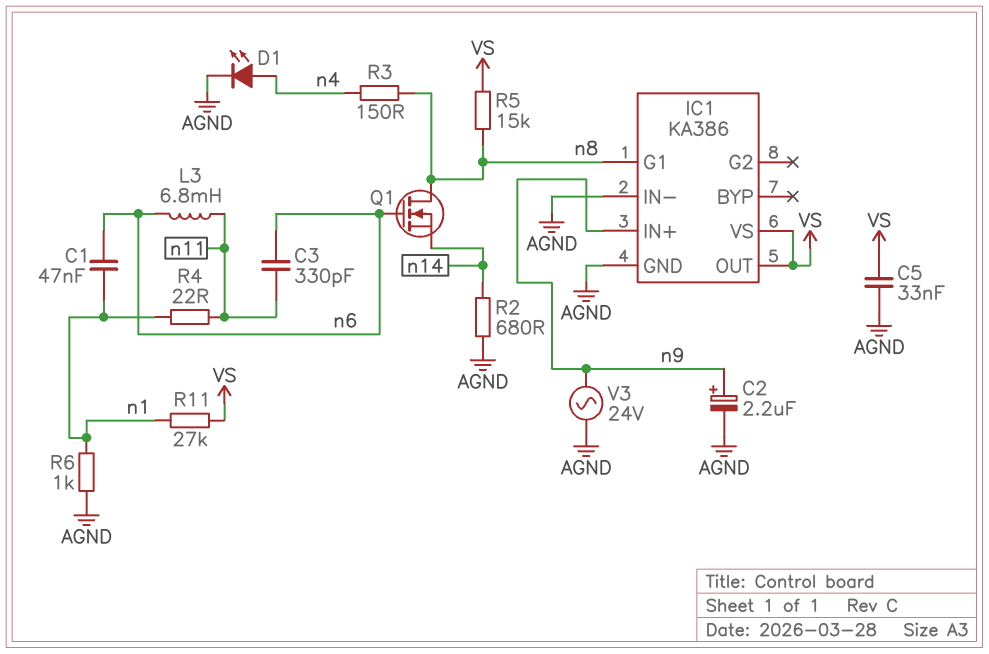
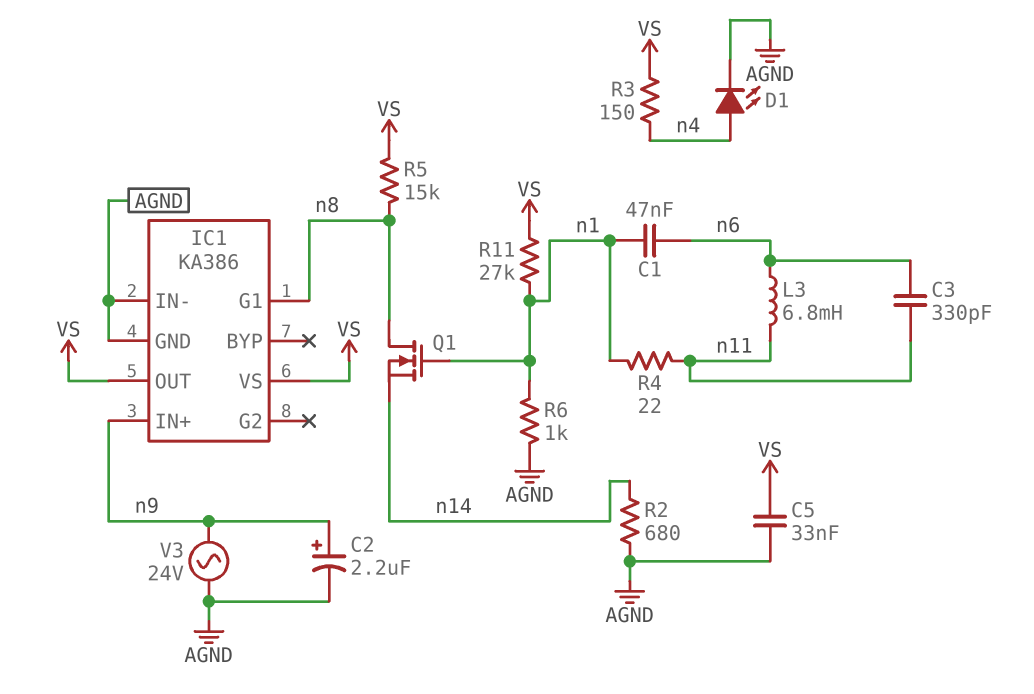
Q1: NMOS (G n6, D n8, S n14) -> NMOS (G n1, D n8, S n14)
R3: 150 (n4, n8) -> 150 (VS, n4)

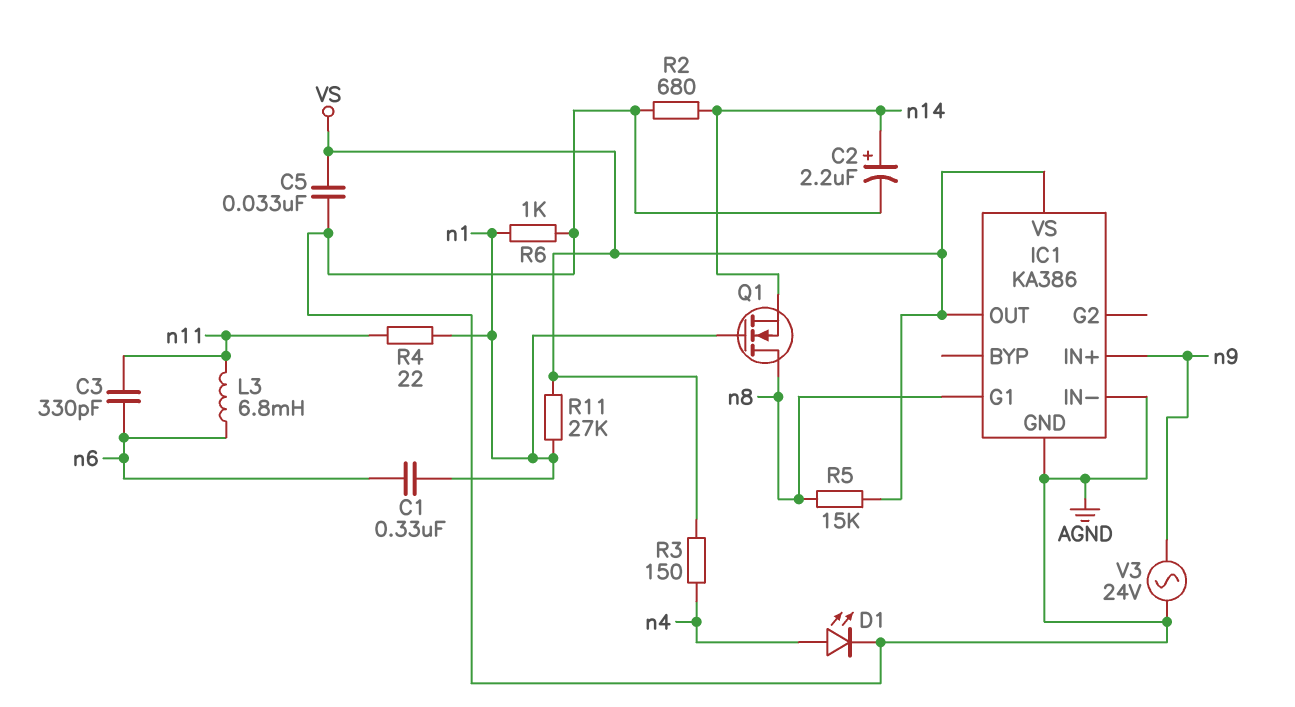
C1: 47nF (n1, n6) -> 330nF (n1, n6)
C2: 2.2uF (plus n9, minus AGND) -> 2.2uF (plus n14, minus AGND)

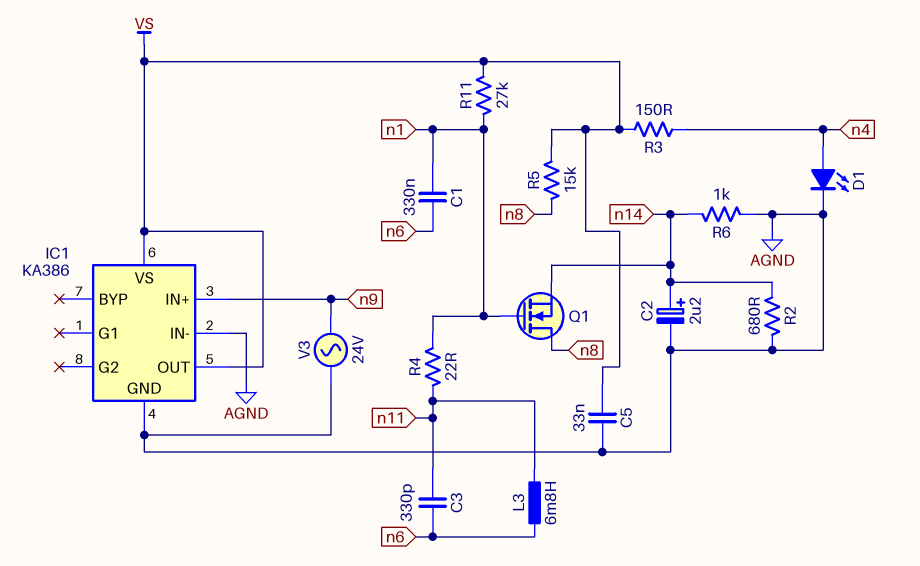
IC1 pin G1: n8 -> none
R6: 1k (AGND, n1) -> 1k (AGND, n14)

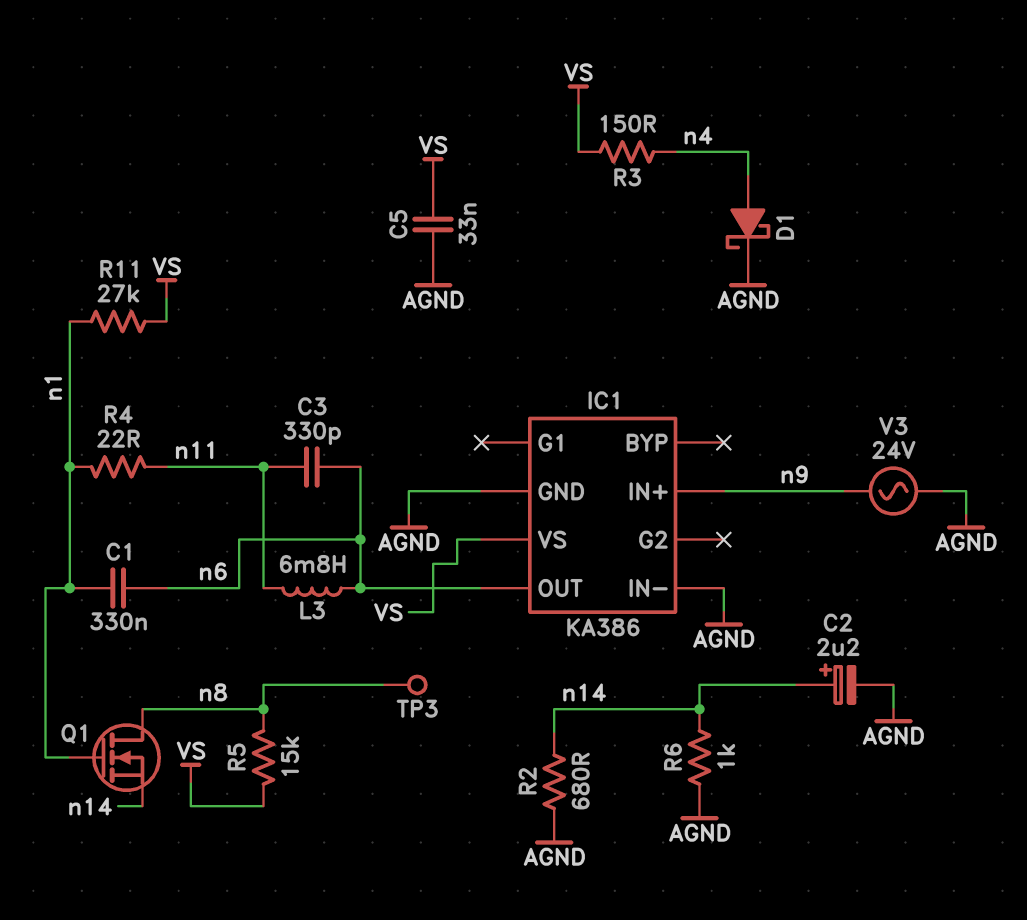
D1: LED (A n4, K AGND) -> schottky (A n4, K AGND)
IC1 pin OUT: VS -> n6
TP3: none -> test point (n8)

